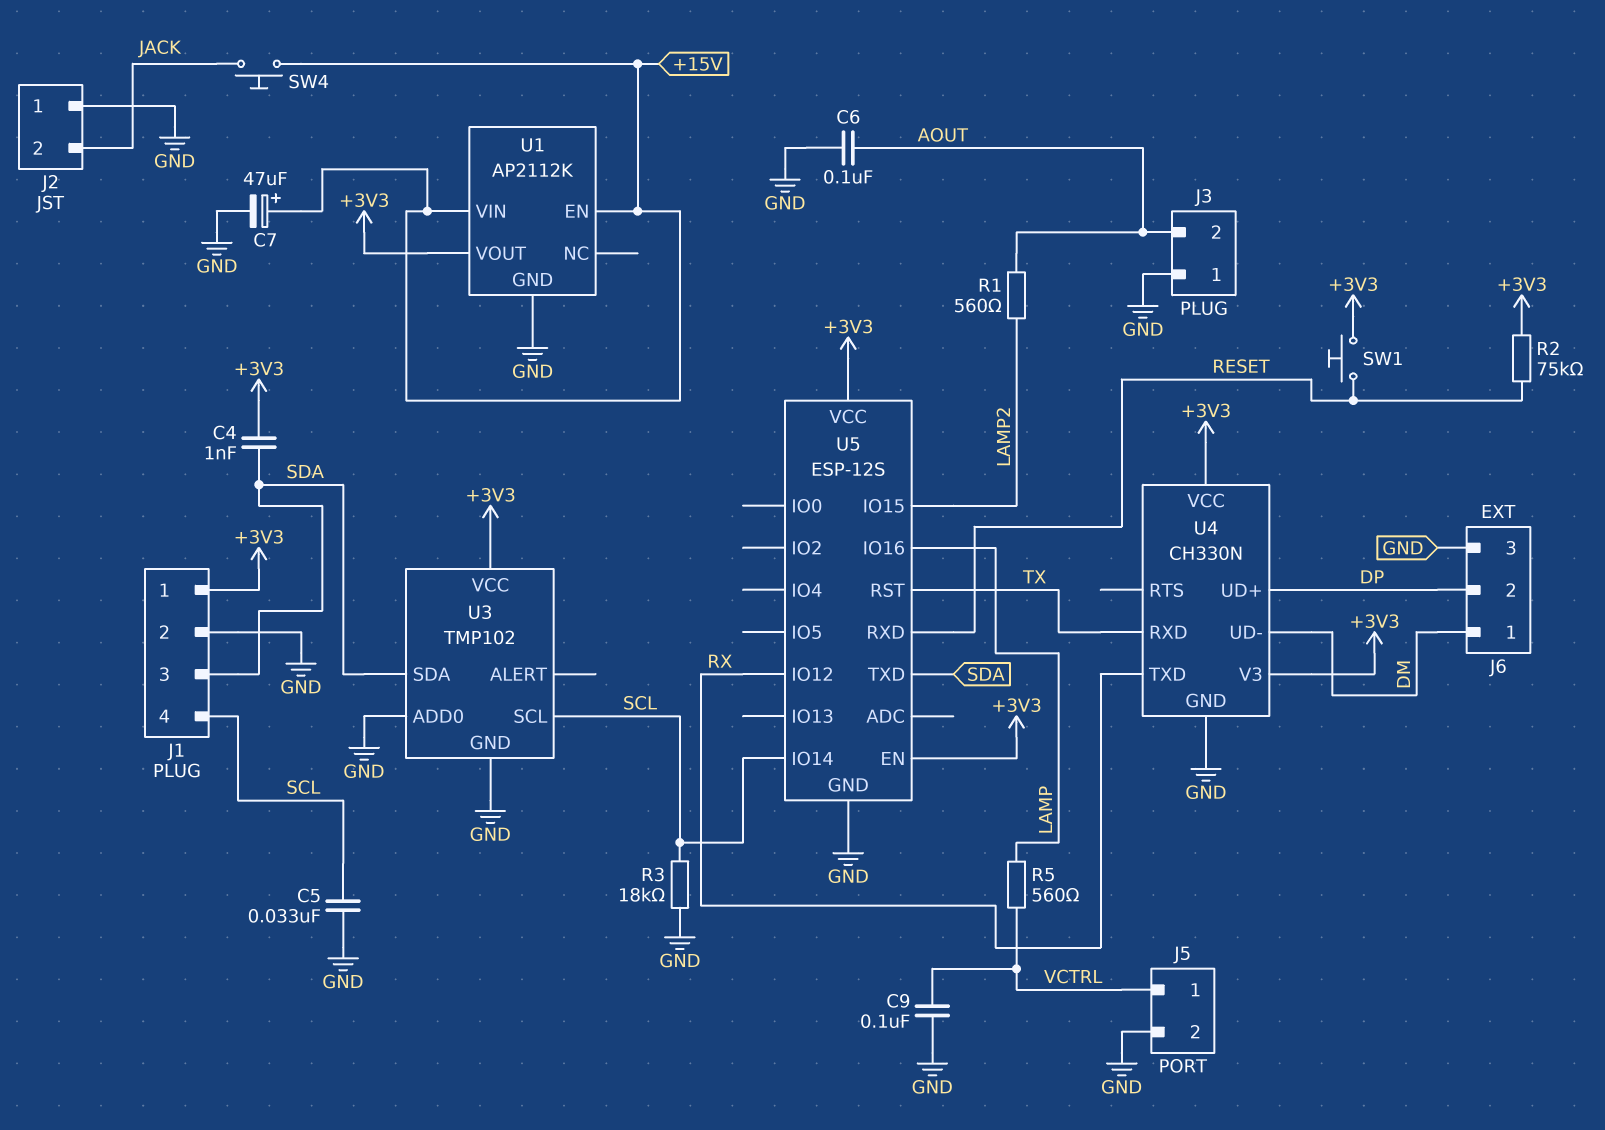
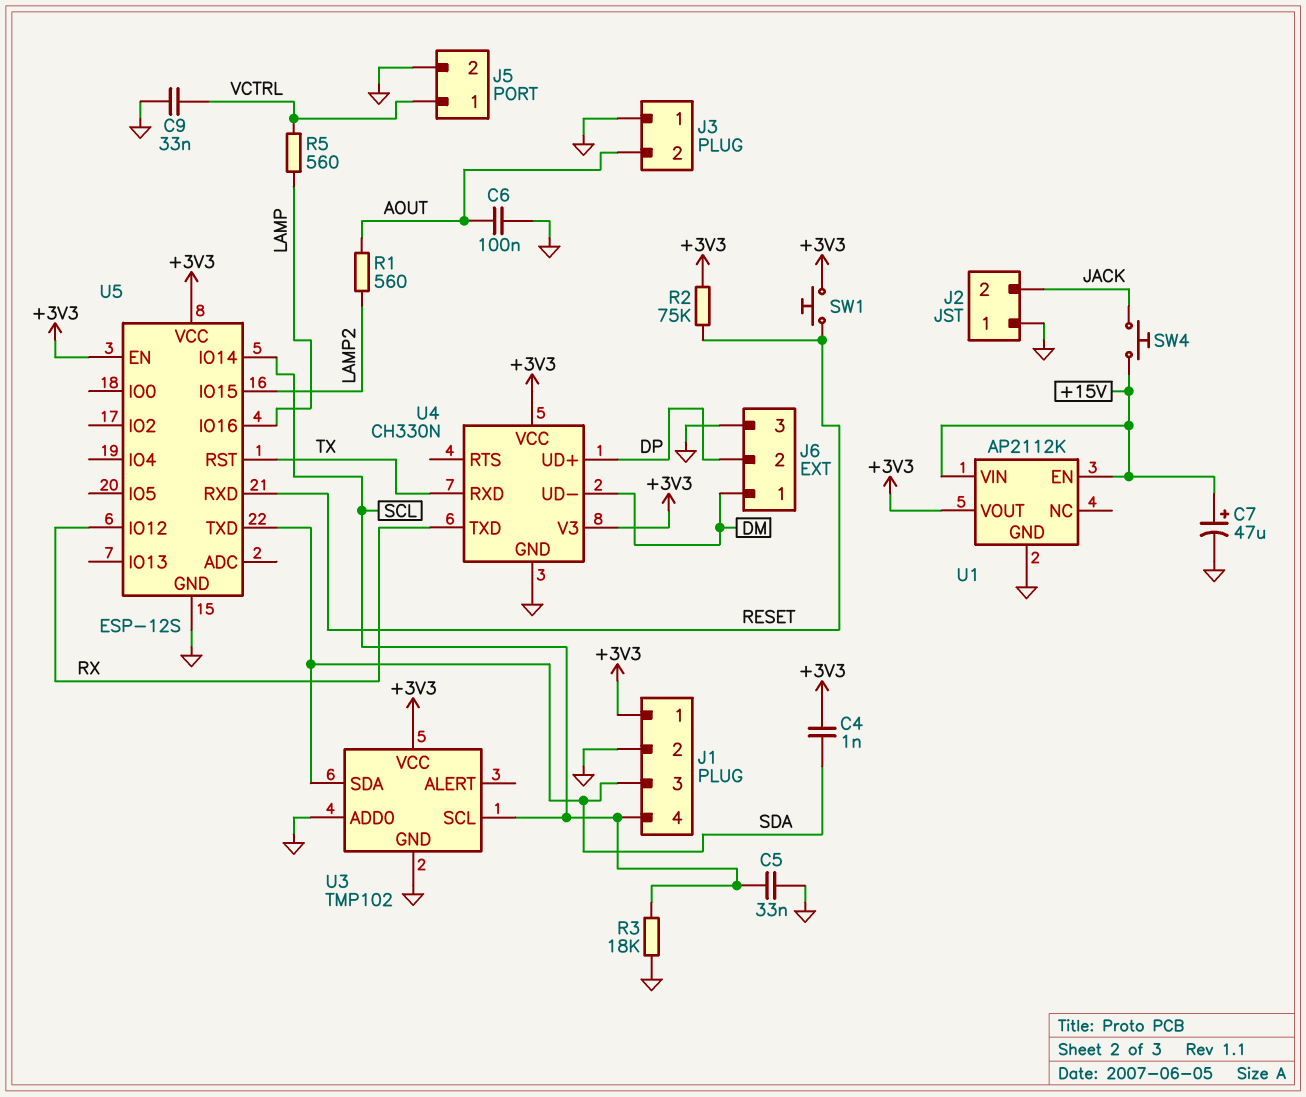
C9: 100nF (GND, VCTRL) -> 33nF (GND, VCTRL)

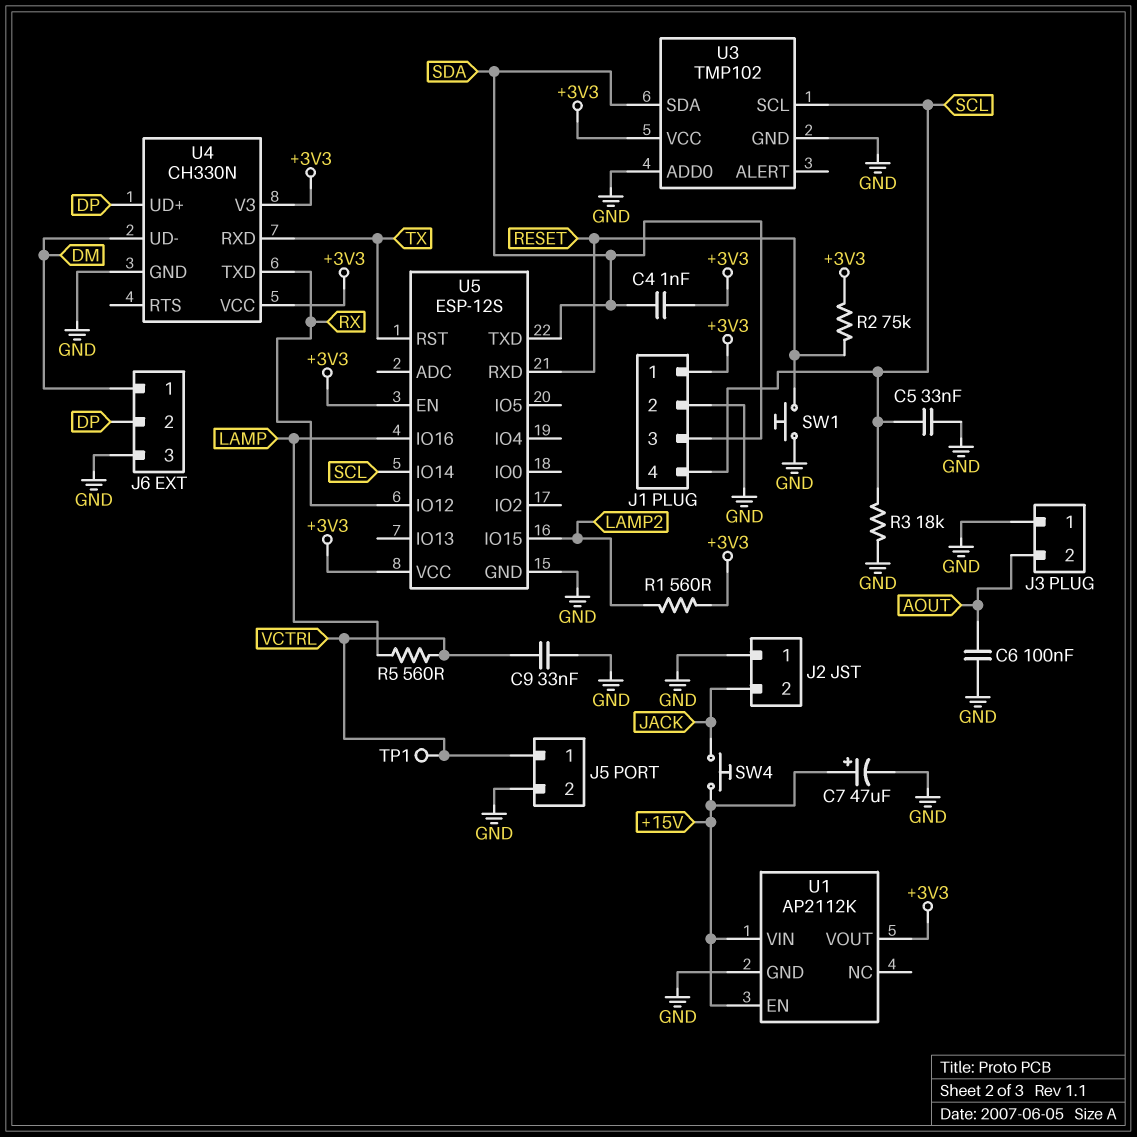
R1: 560 (AOUT, LAMP2) -> 560 (+3V3, LAMP2)
SW1: button (+3V3, RESET) -> button (GND, RESET)
TP1: none -> test point (VCTRL)

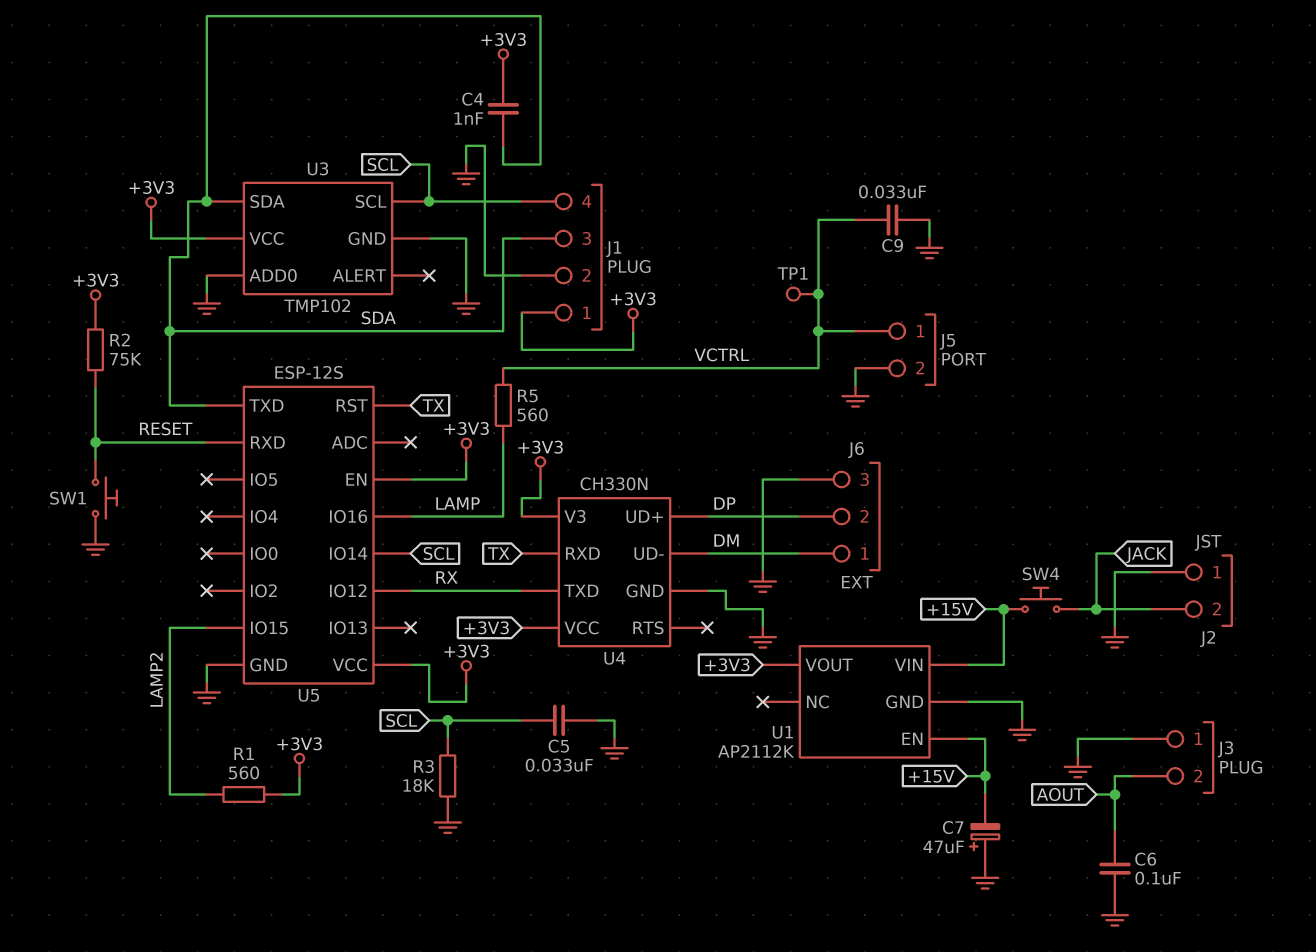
C7: 47uF (plus +15V, minus GND) -> 47uF (plus GND, minus +15V)

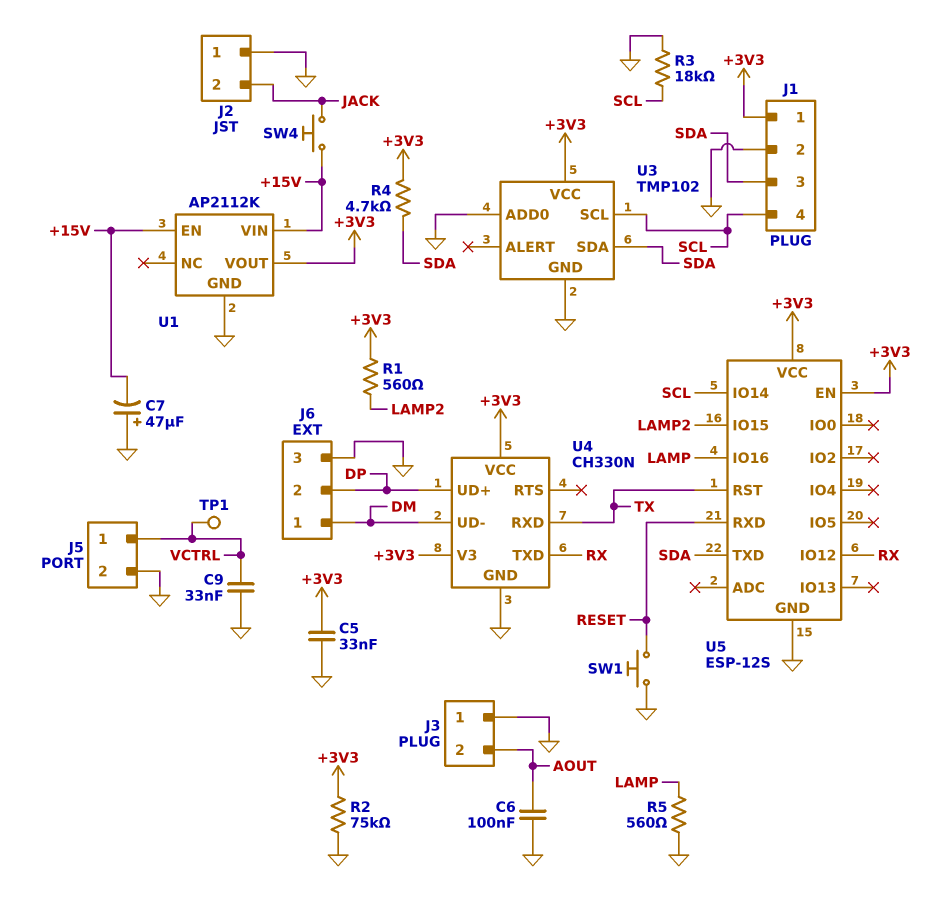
C4: 1nF (+3V3, SDA) -> none
C5: 33nF (GND, SCL) -> 33nF (+3V3, GND)
R2: 75k (+3V3, RESET) -> 75k (+3V3, GND)
R4: none -> 4.7k (+3V3, SDA)
R5: 560 (LAMP, VCTRL) -> 560 (GND, LAMP)

